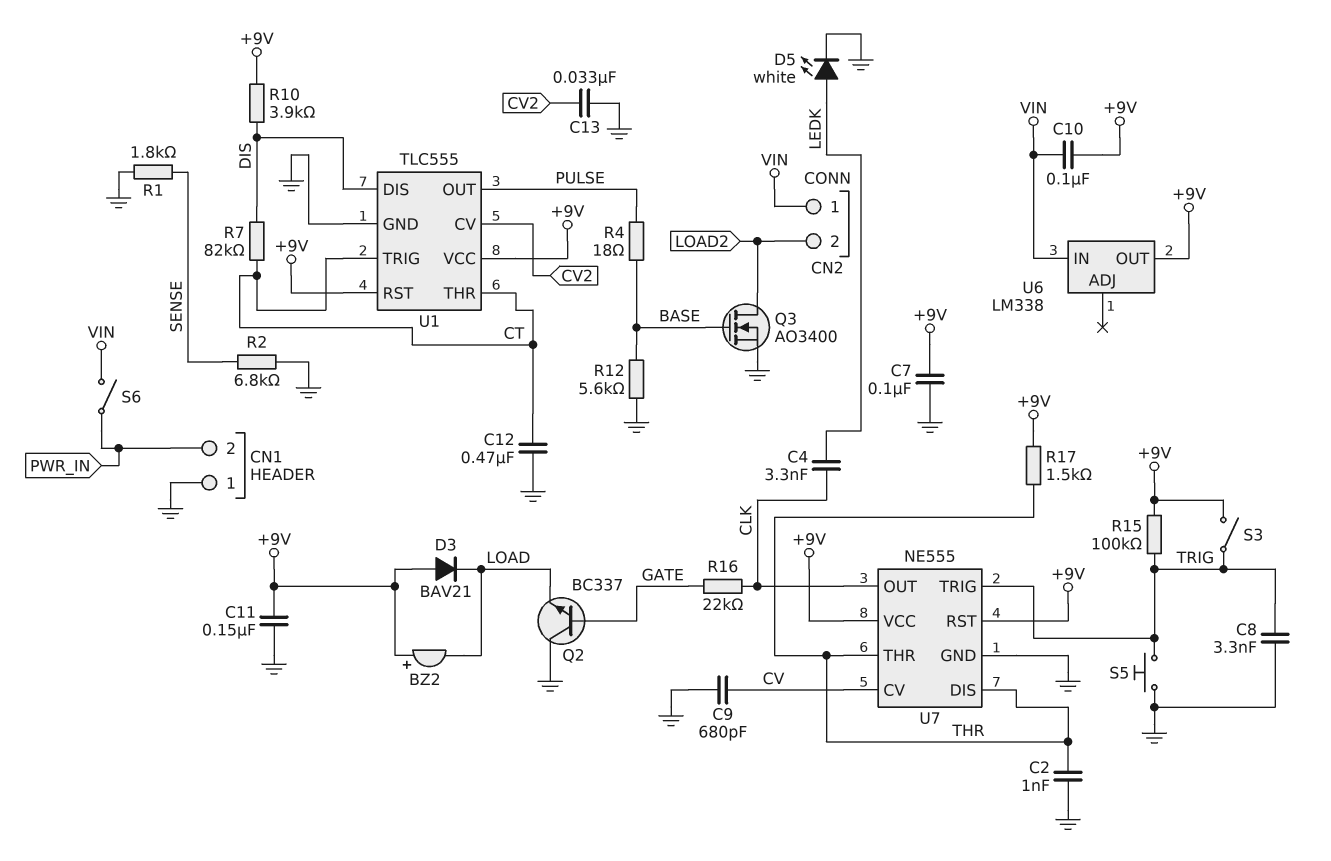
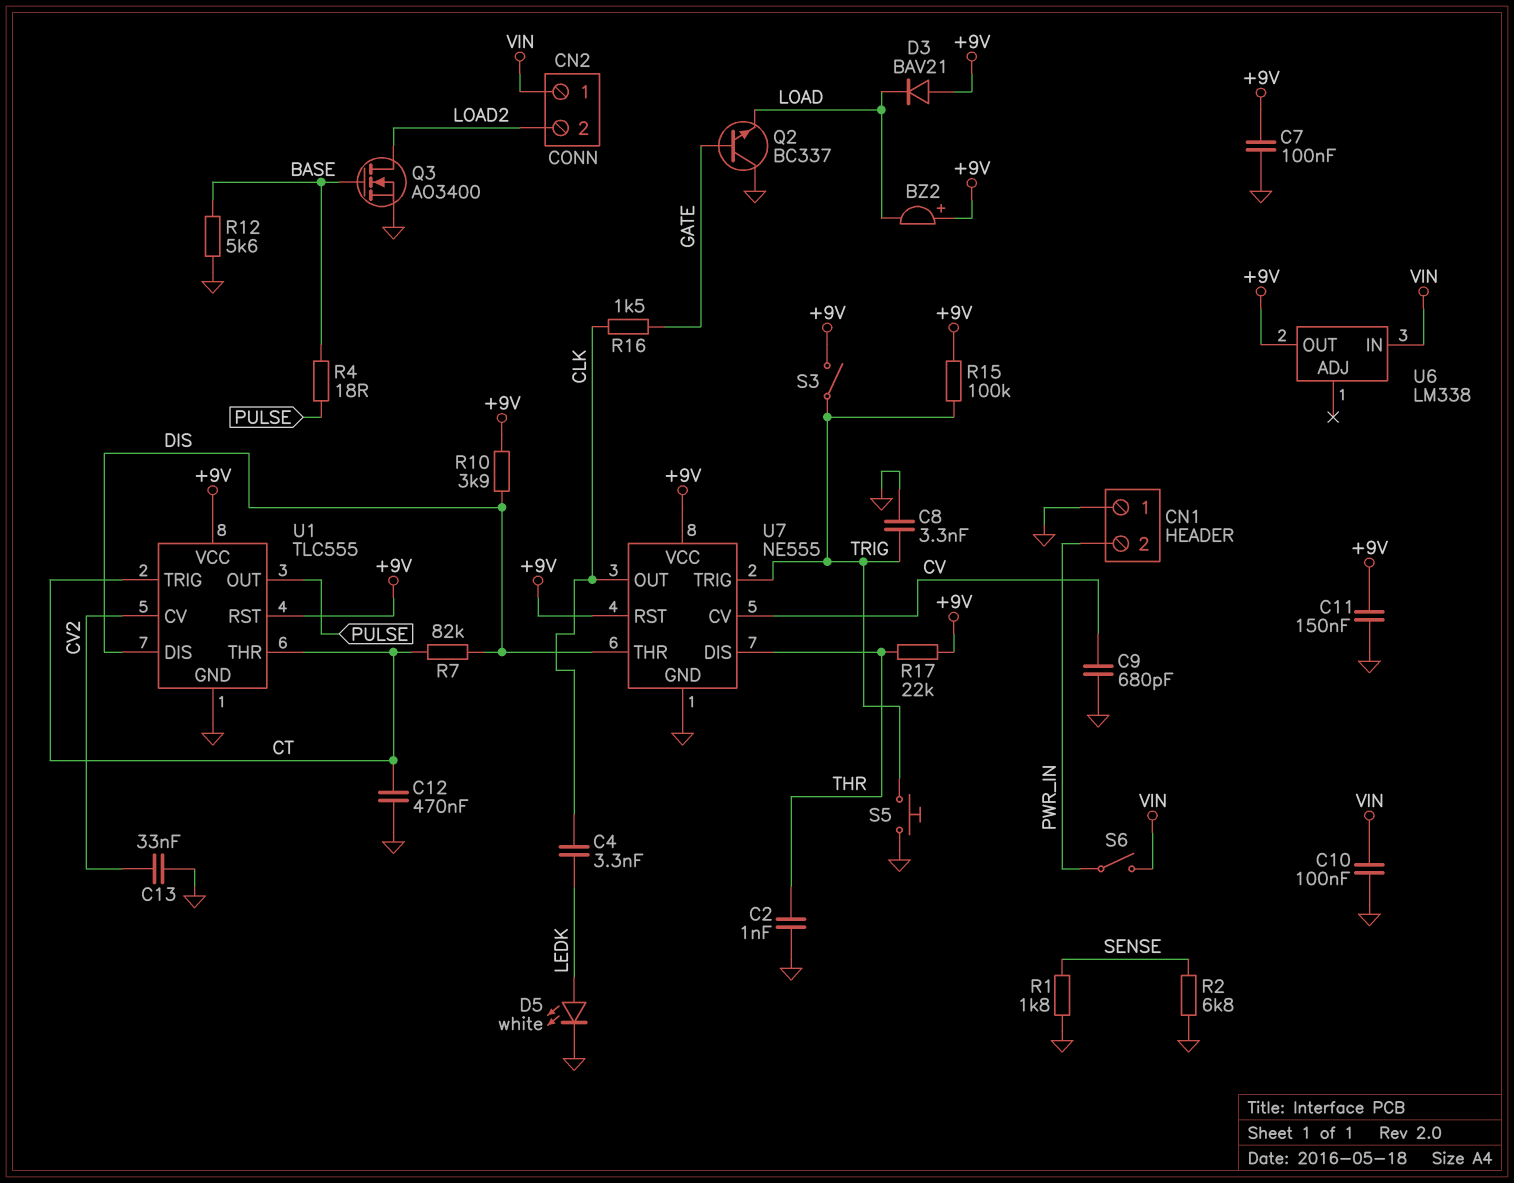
C10: 100nF (+9V, VIN) -> 100nF (GND, VIN)
R16: 22k (CLK, GATE) -> 1.5k (CLK, GATE)
R17: 1.5k (+9V, THR) -> 22k (+9V, THR)
U7 pin THR: THR -> DIS

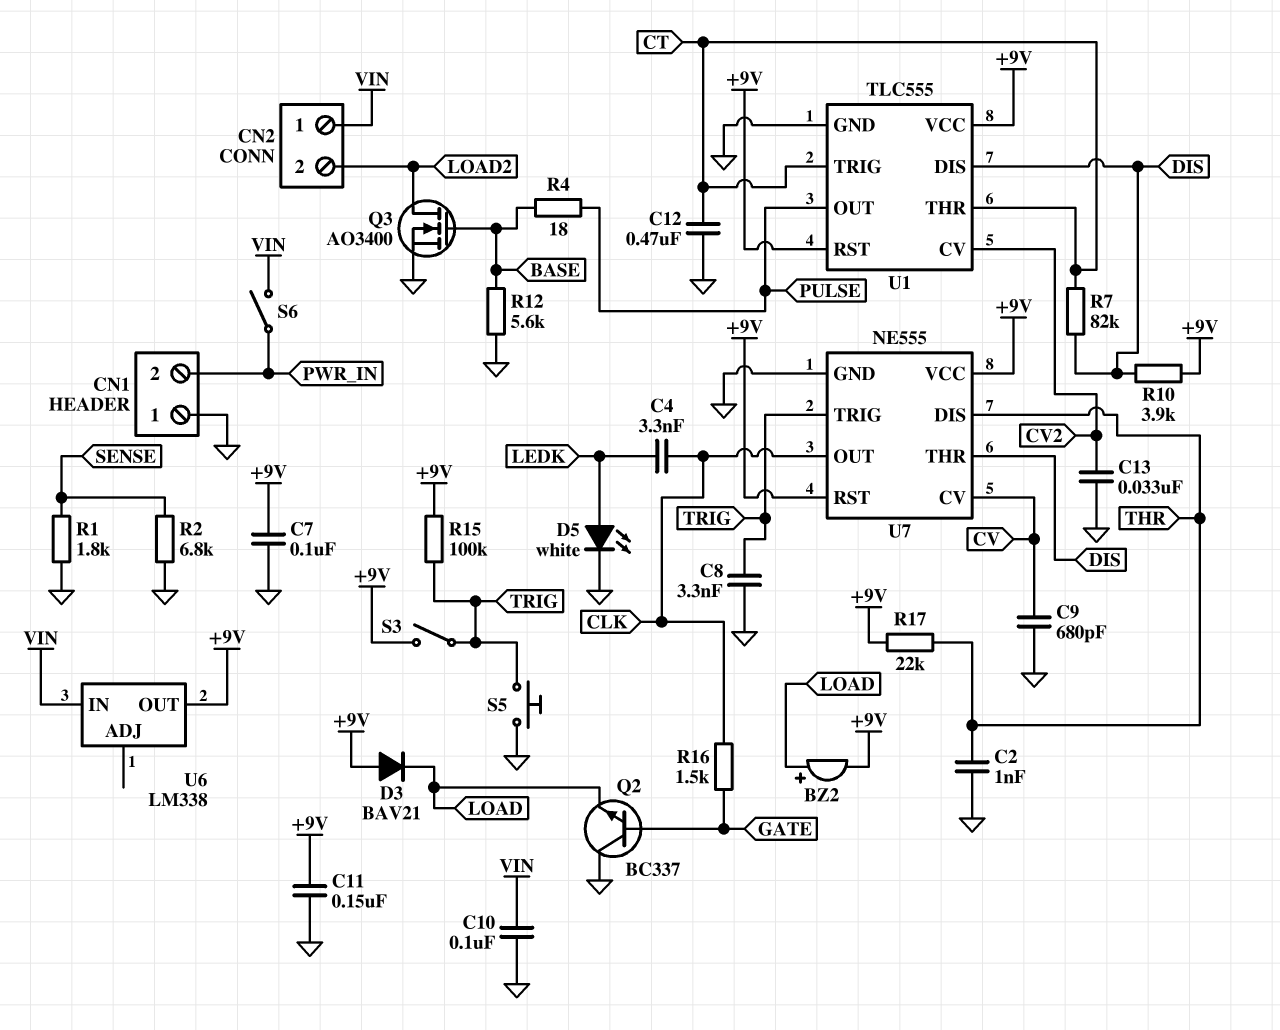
BZ2: buzzer (plus +9V, minus LOAD) -> buzzer (plus LOAD, minus +9V)

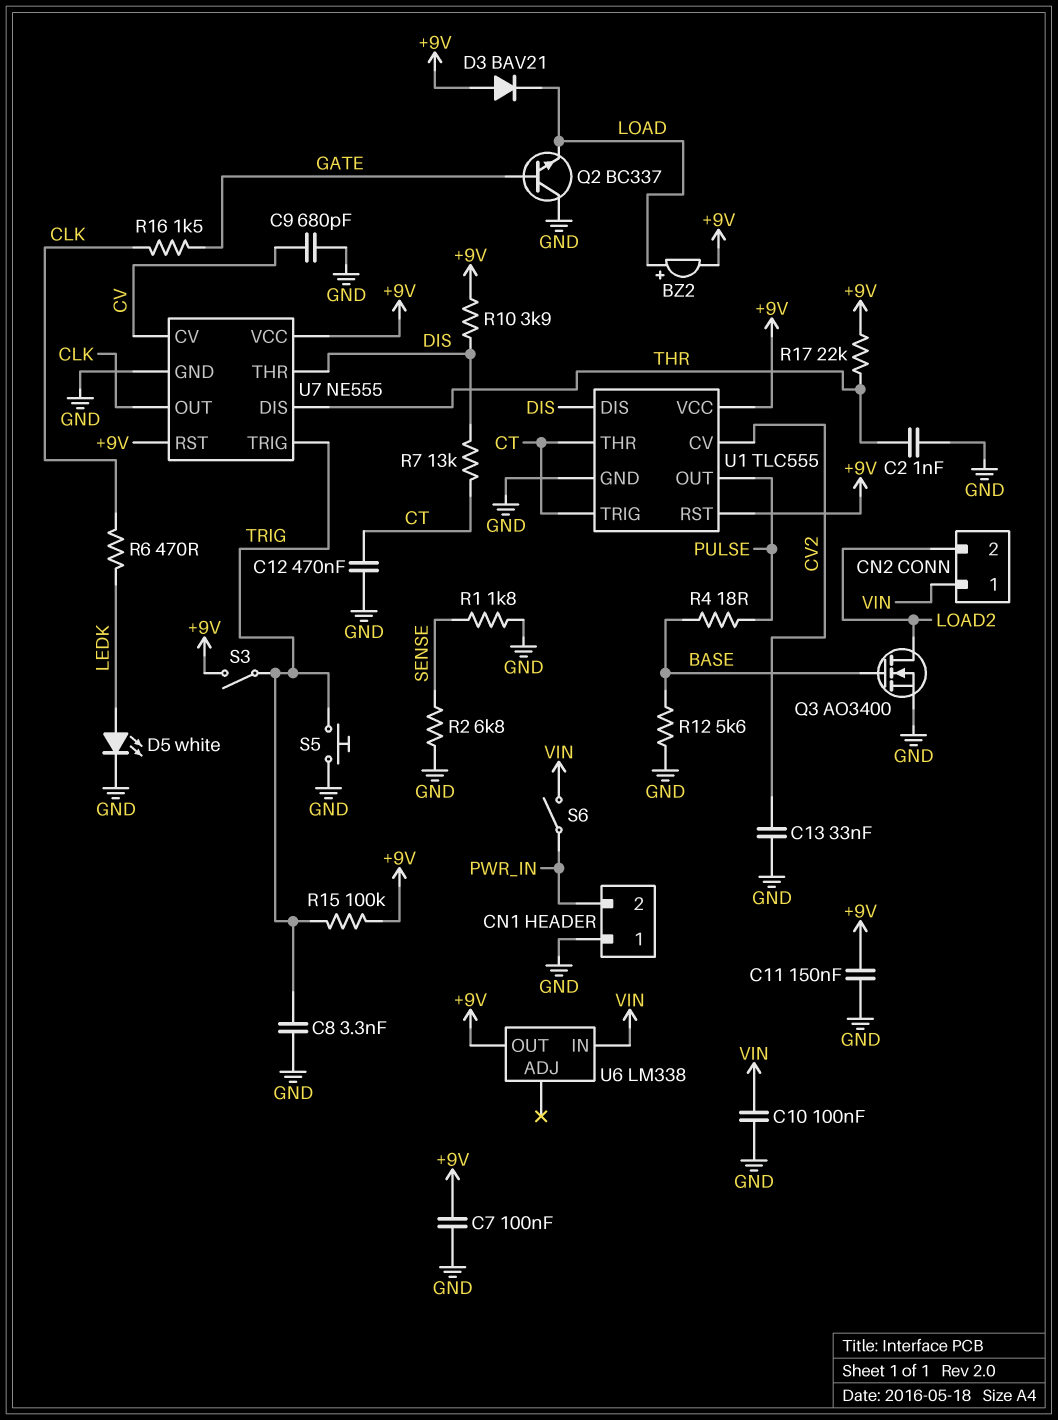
C4: 3.3nF (CLK, LEDK) -> none
R6: none -> 470 (CLK, LEDK)
R7: 82k (CT, DIS) -> 13k (CT, DIS)

